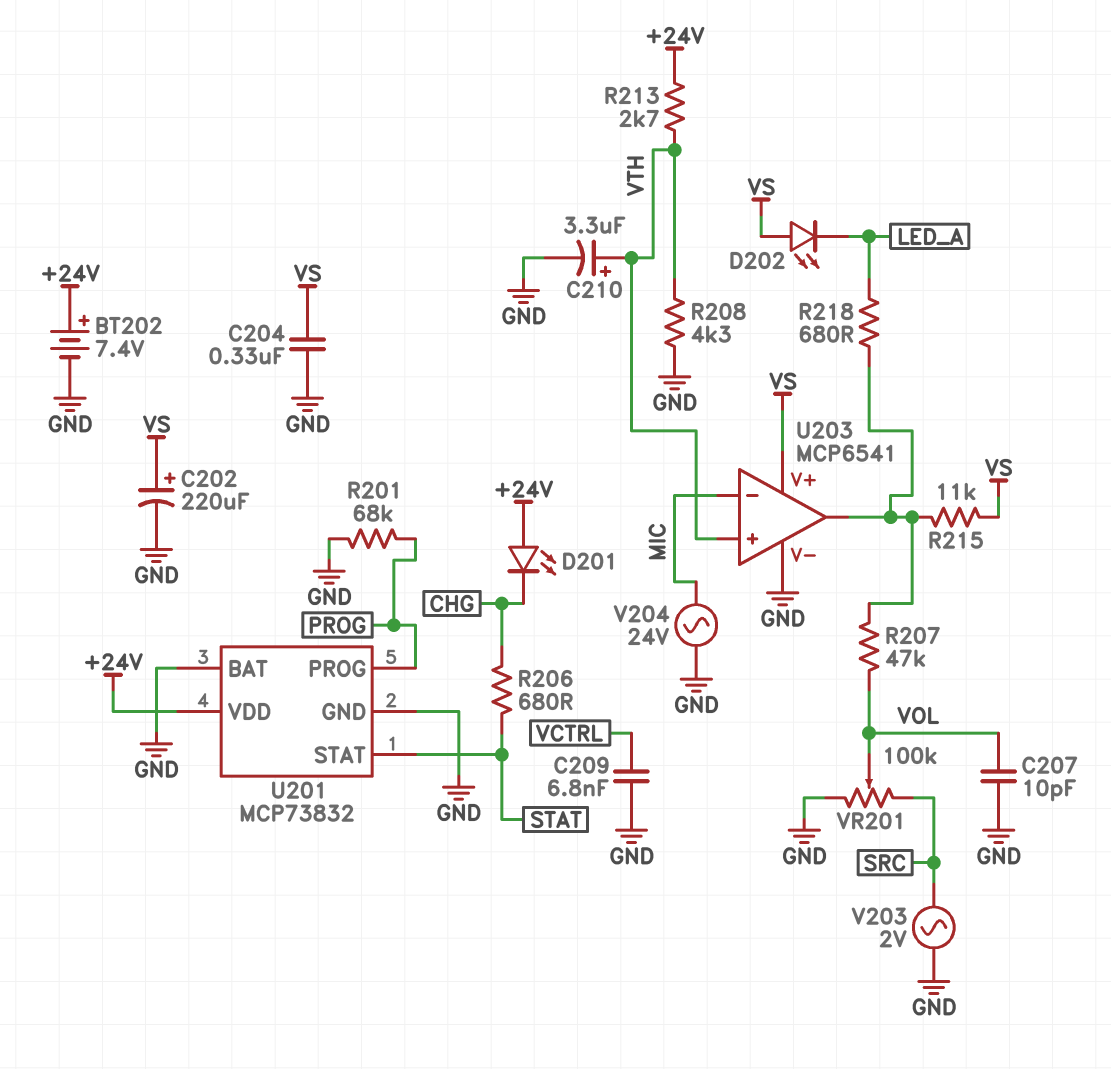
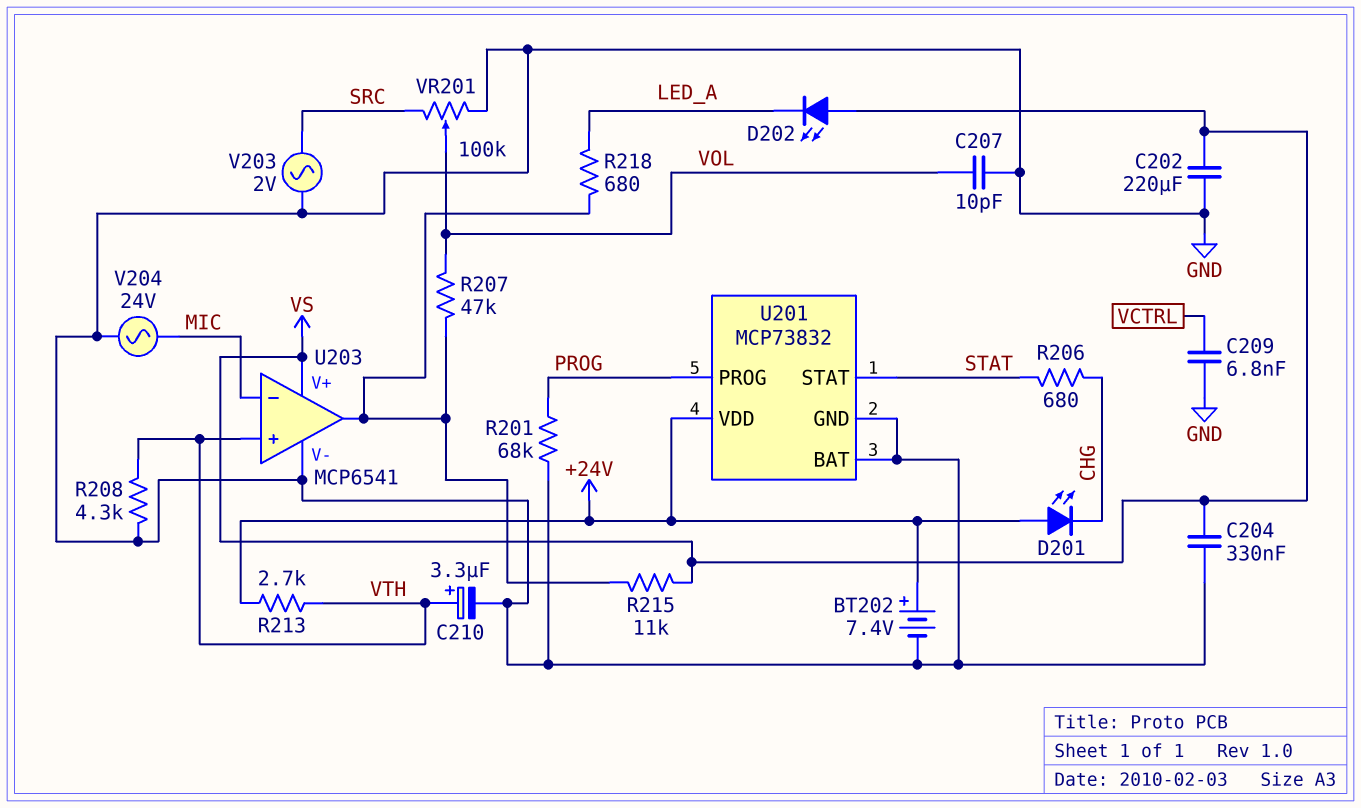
C202: 220uF (plus VS, minus GND) -> 220uF (GND, VS)

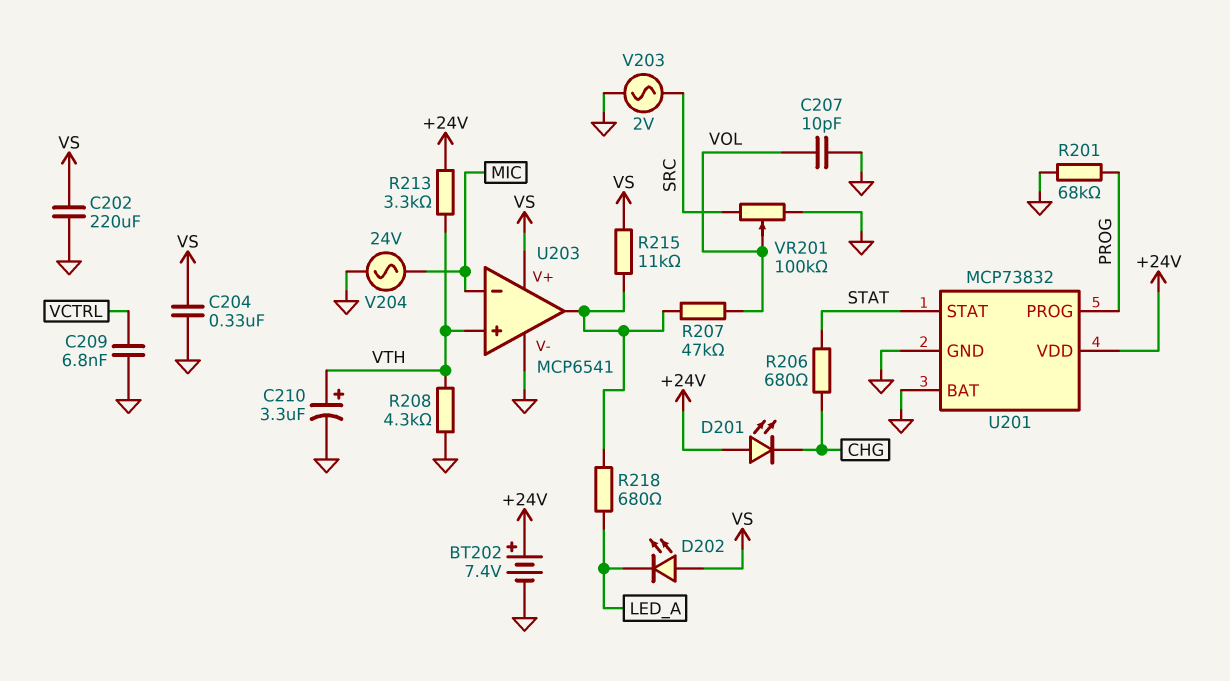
R213: 2.7k (+24V, VTH) -> 3.3k (+24V, VTH)

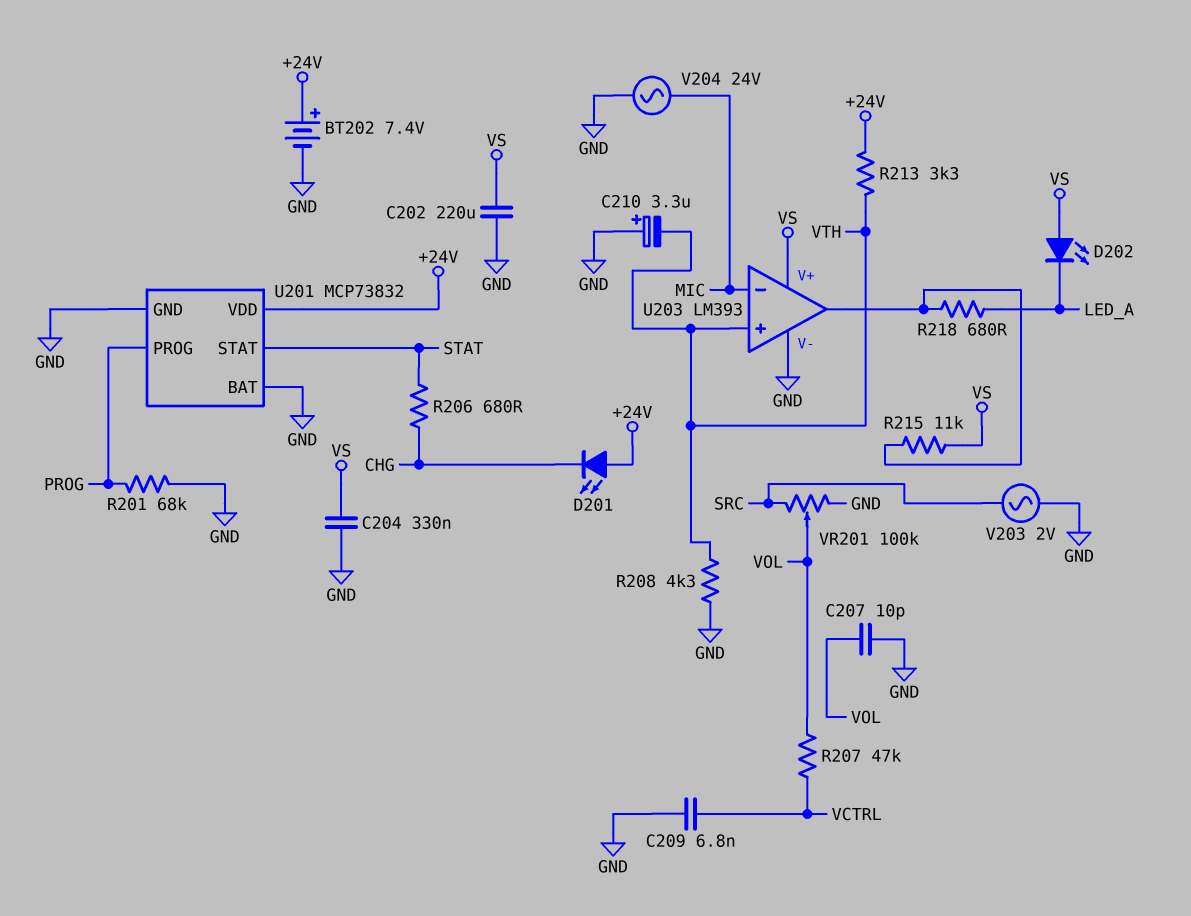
C210: 3.3uF (plus VTH, minus GND) -> 3.3uF (plus GND, minus VTH)
R207: 47k (U203/out, VOL) -> 47k (VCTRL, VOL)
U203: MCP6541 -> LM393

